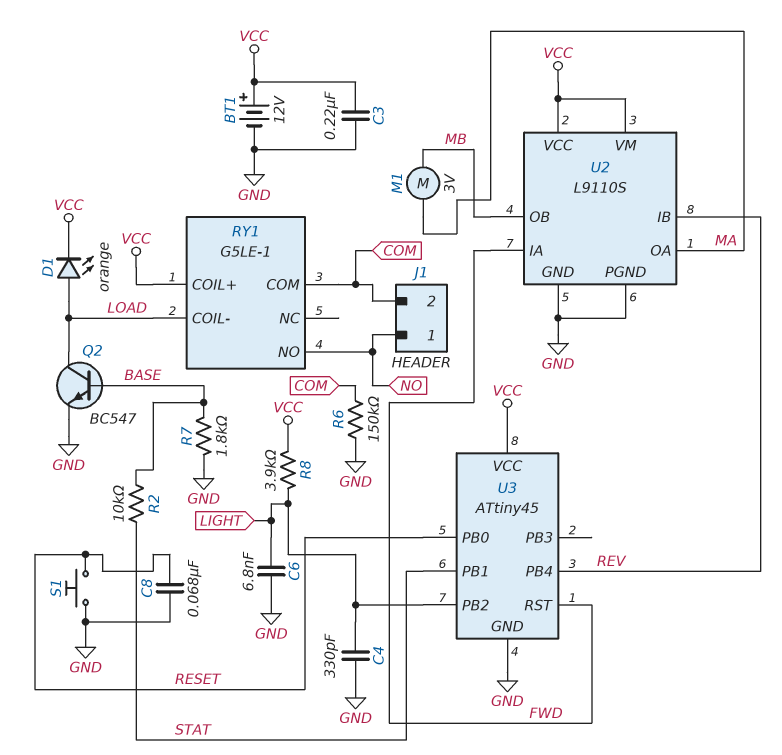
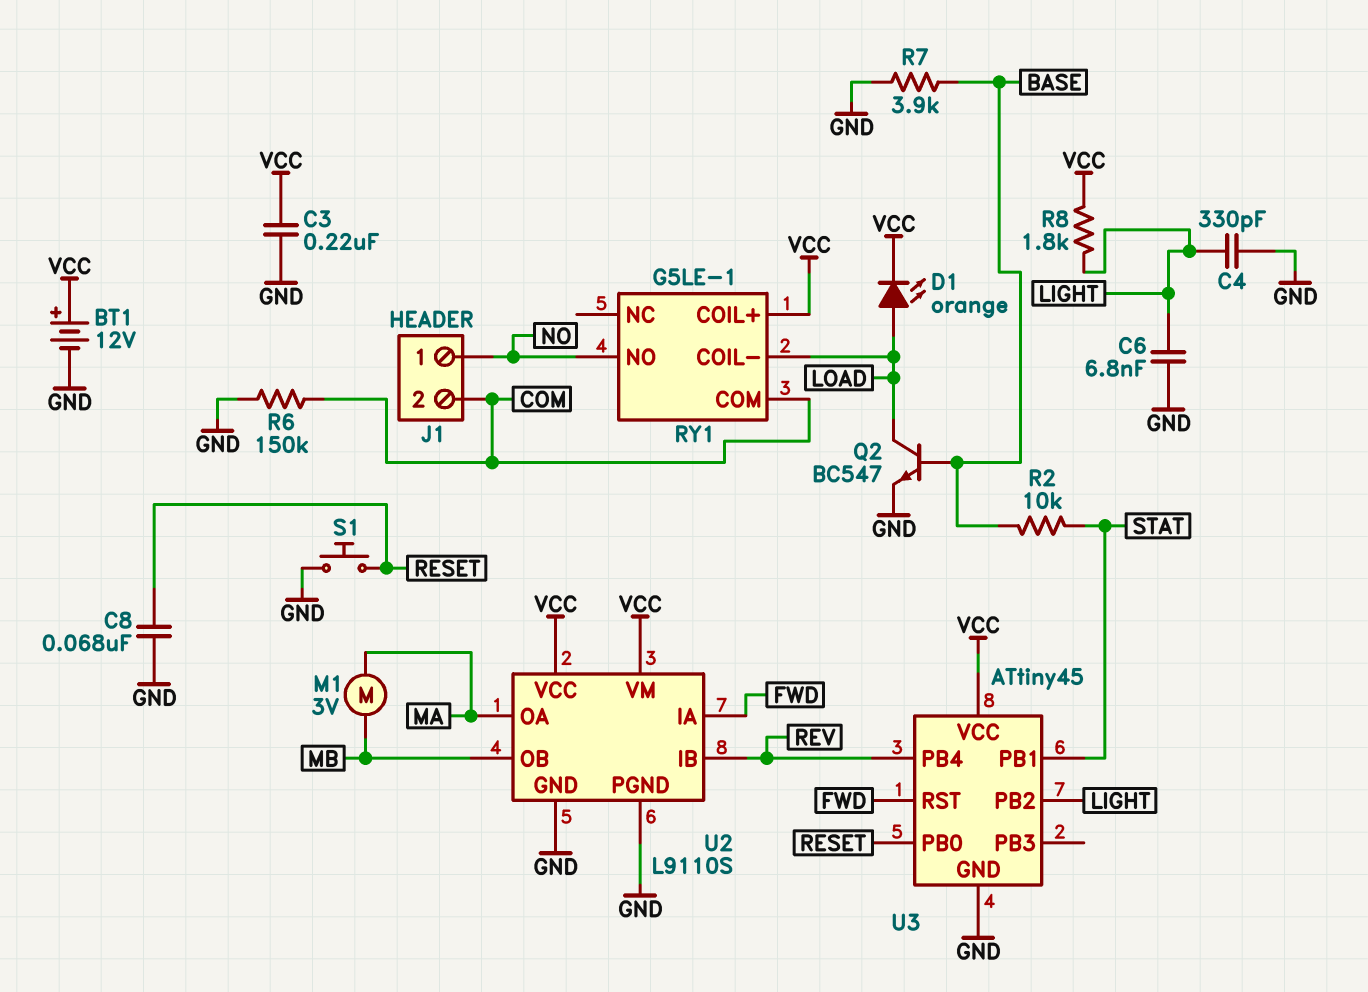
R7: 1.8k (BASE, GND) -> 3.9k (BASE, GND)
R8: 3.9k (LIGHT, VCC) -> 1.8k (LIGHT, VCC)

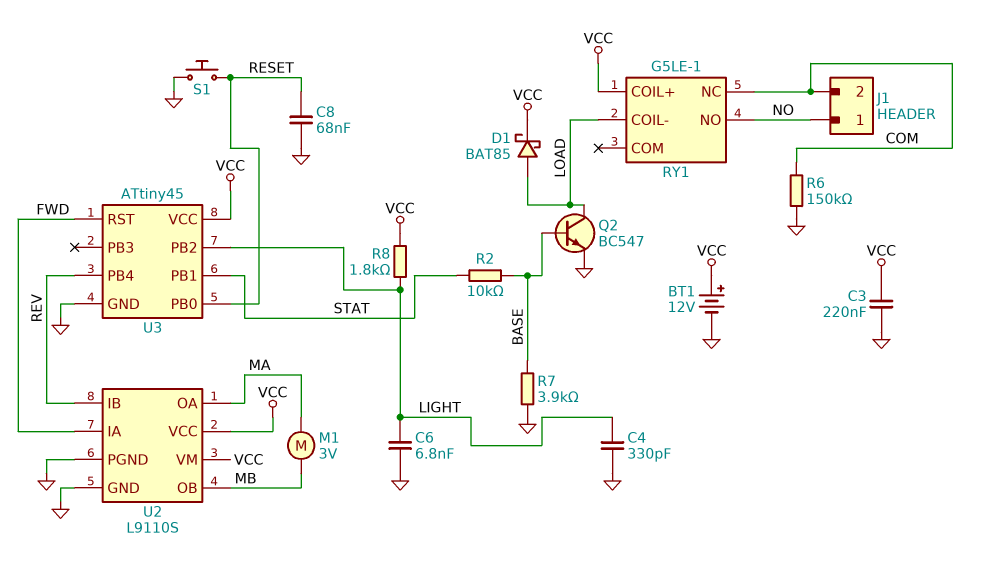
D1: LED orange (A LOAD, K VCC) -> schottky BAT85 (A LOAD, K VCC)
RY1 pin COM: COM -> none
RY1 pin NC: none -> COM

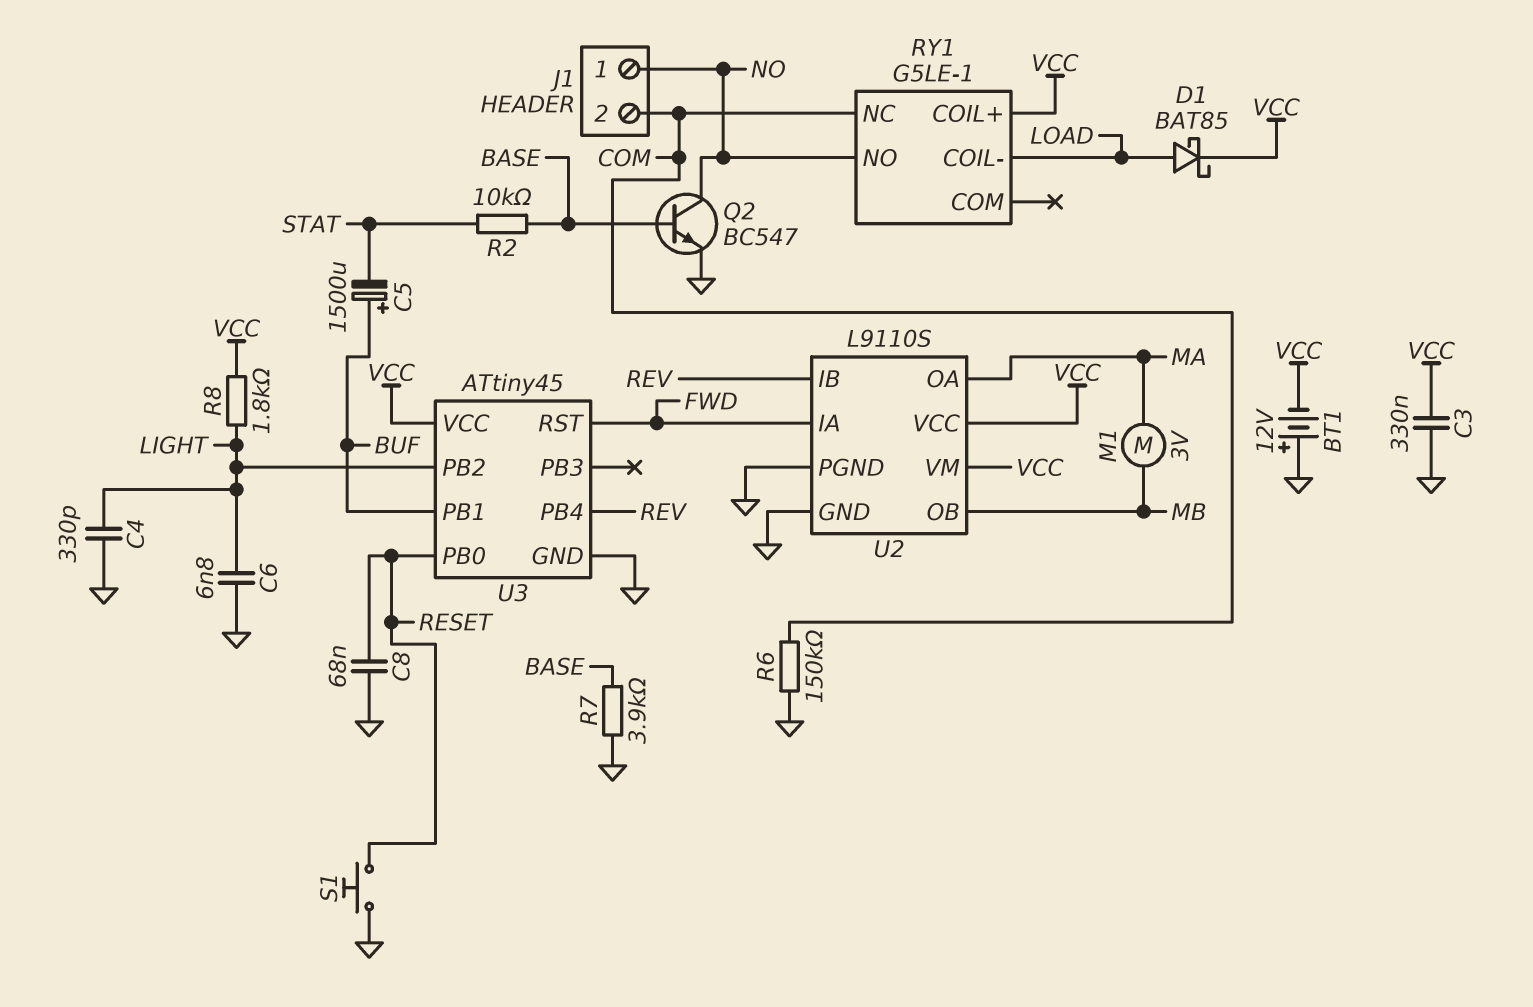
BT1: 12V (plus VCC, minus GND) -> 12V (plus GND, minus VCC)
C3: 220nF (GND, VCC) -> 330nF (GND, VCC)
C5: none -> 1500uF (plus BUF, minus STAT)
Q2: NPN BC547 (B BASE, C LOAD, E GND) -> NPN BC547 (B BASE, C NO, E GND)
U3 pin PB1: STAT -> BUF

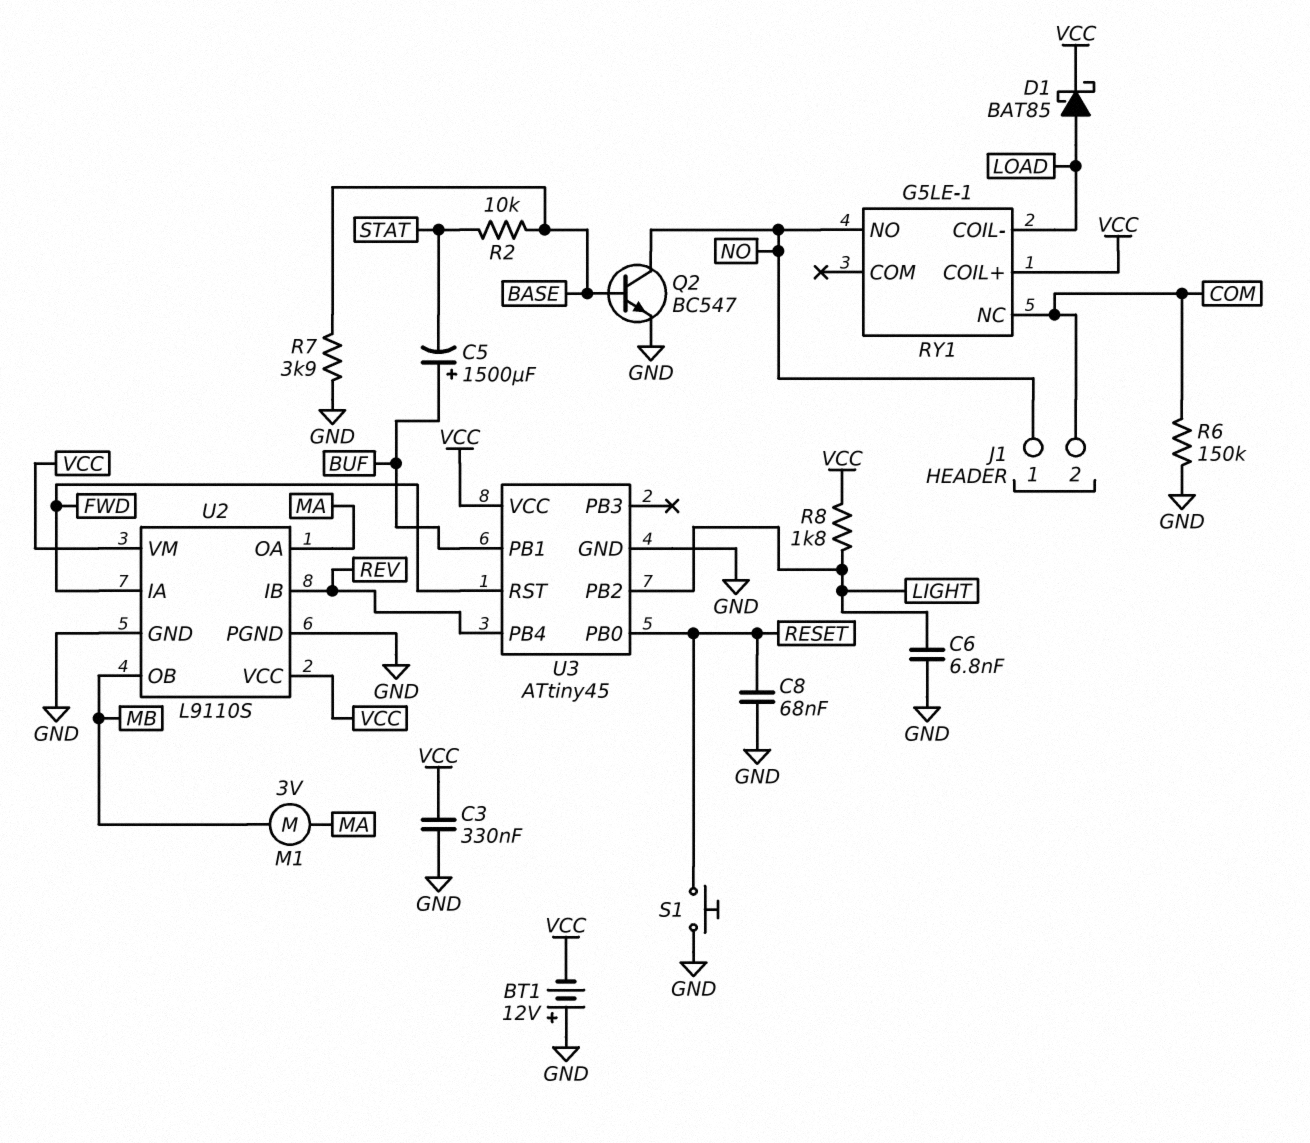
C4: 330pF (GND, LIGHT) -> none

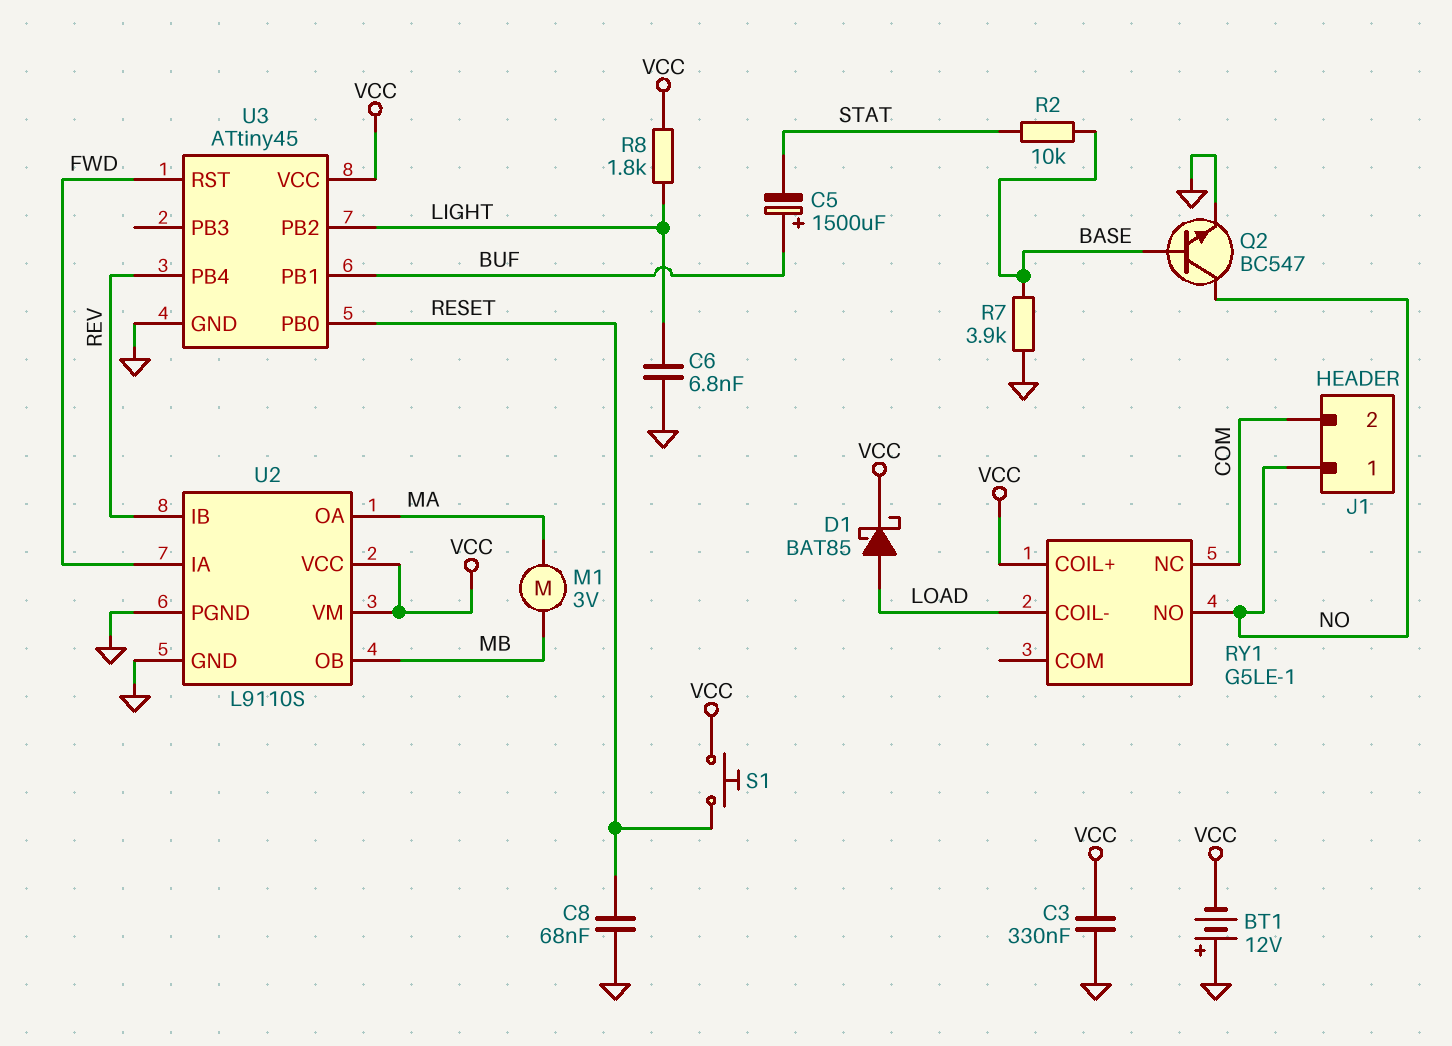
R6: 150k (COM, GND) -> none
S1: button (GND, RESET) -> button (RESET, VCC)

